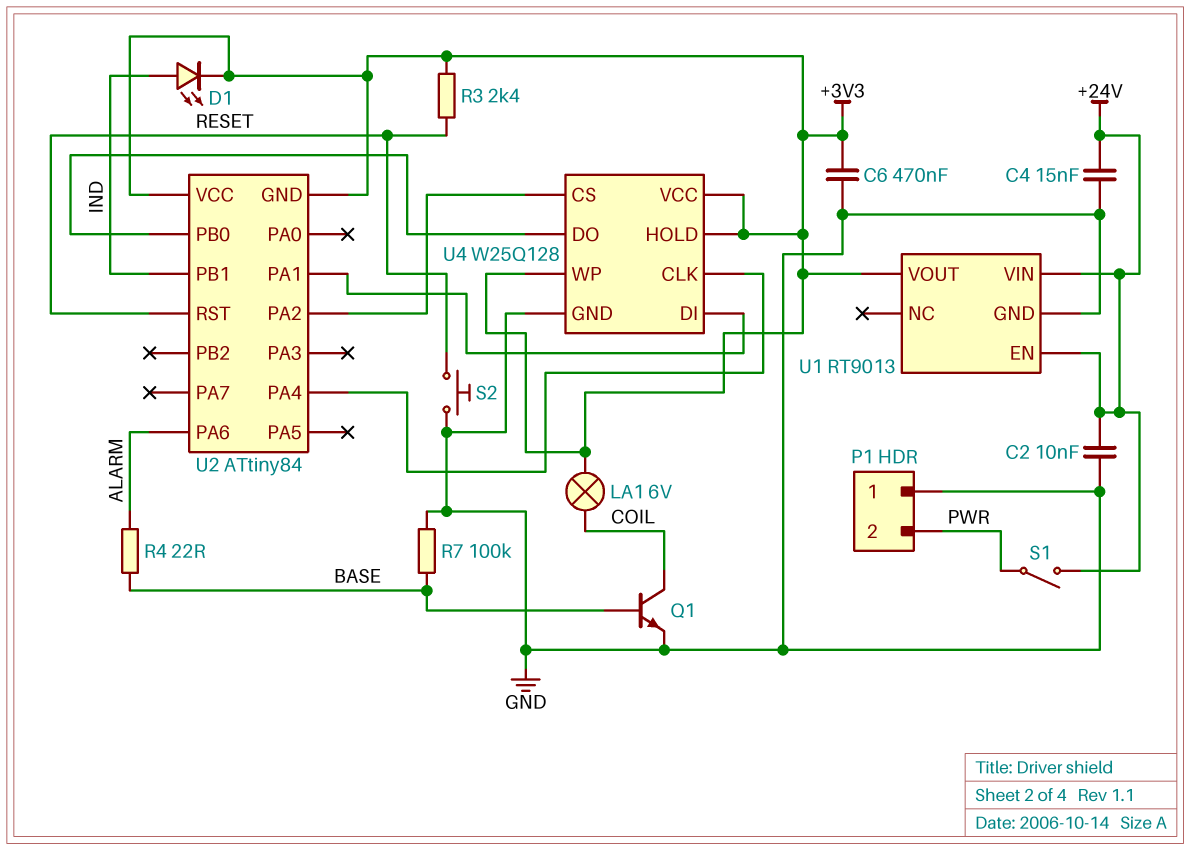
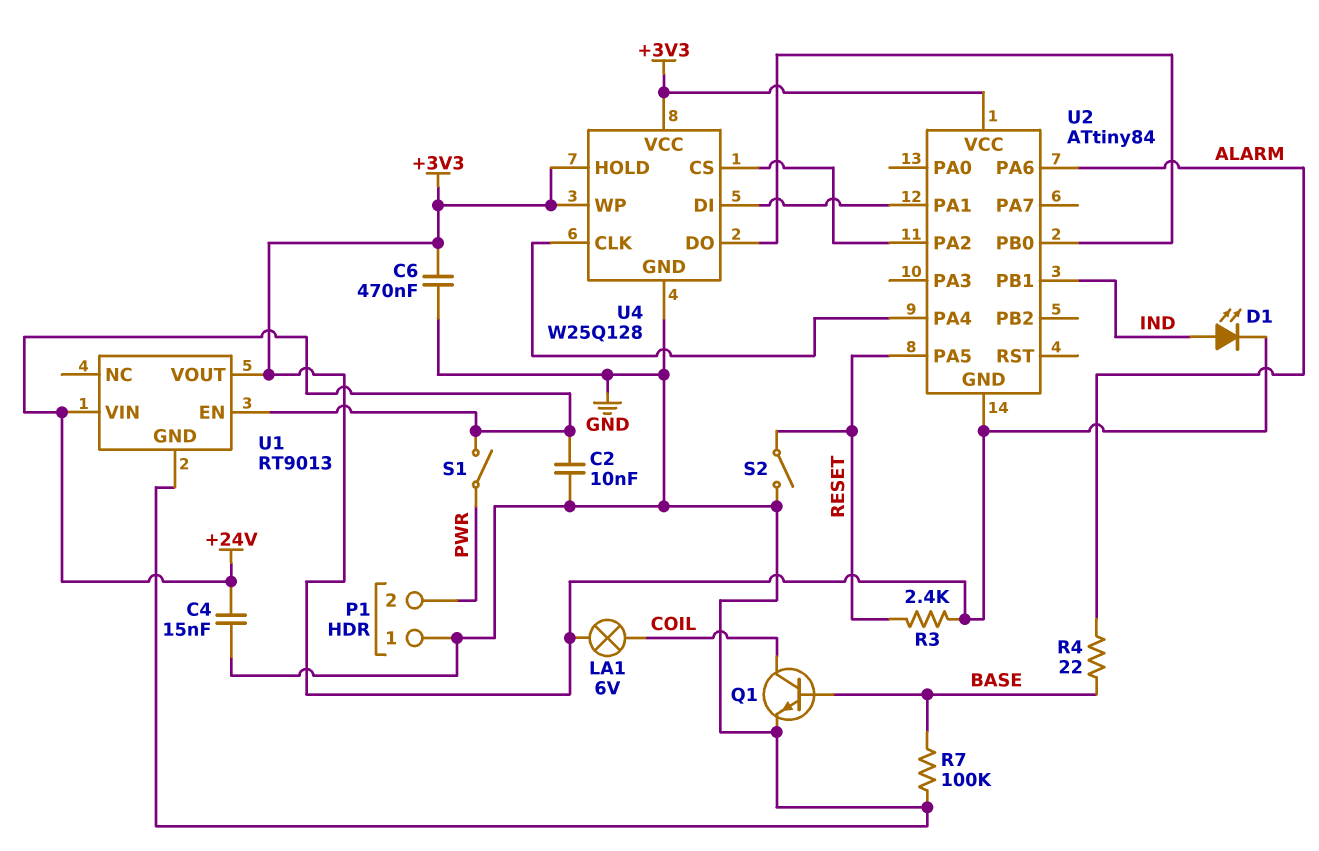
S2: button (GND, RESET) -> switch (GND, RESET)
U2 pin PA5: none -> RESET
U2 pin RST: RESET -> none

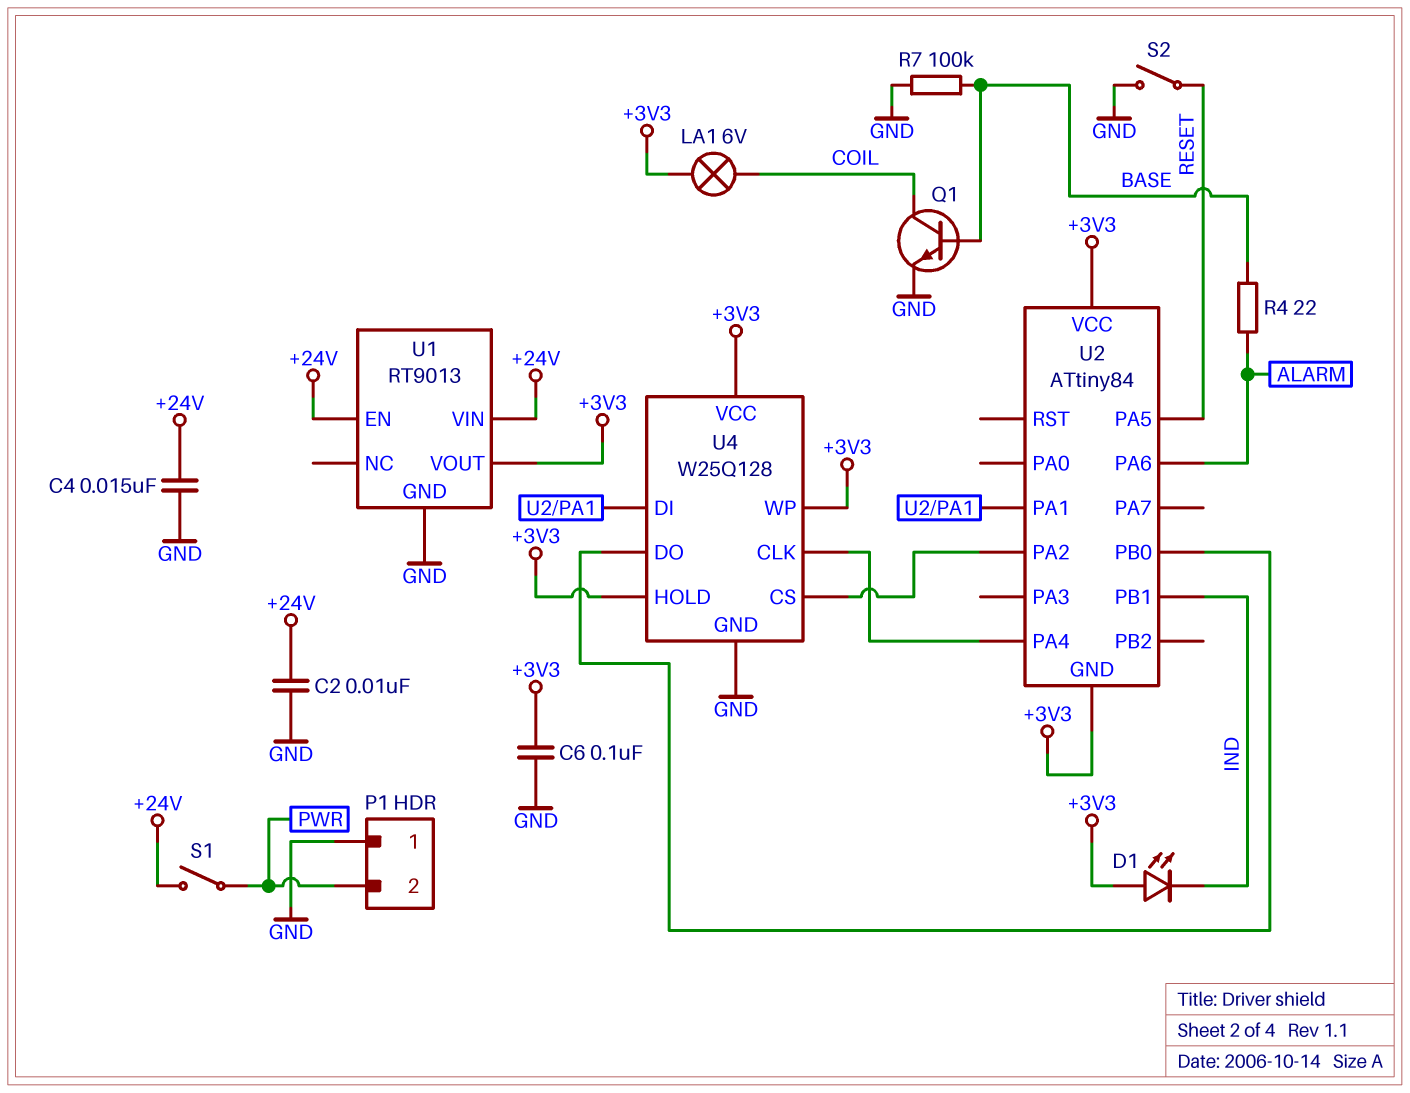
C6: 470nF (+3V3, GND) -> 100nF (+3V3, GND)
D1: LED (A IND, K +3V3) -> LED (A +3V3, K IND)
R3: 2.4k (+3V3, RESET) -> none

